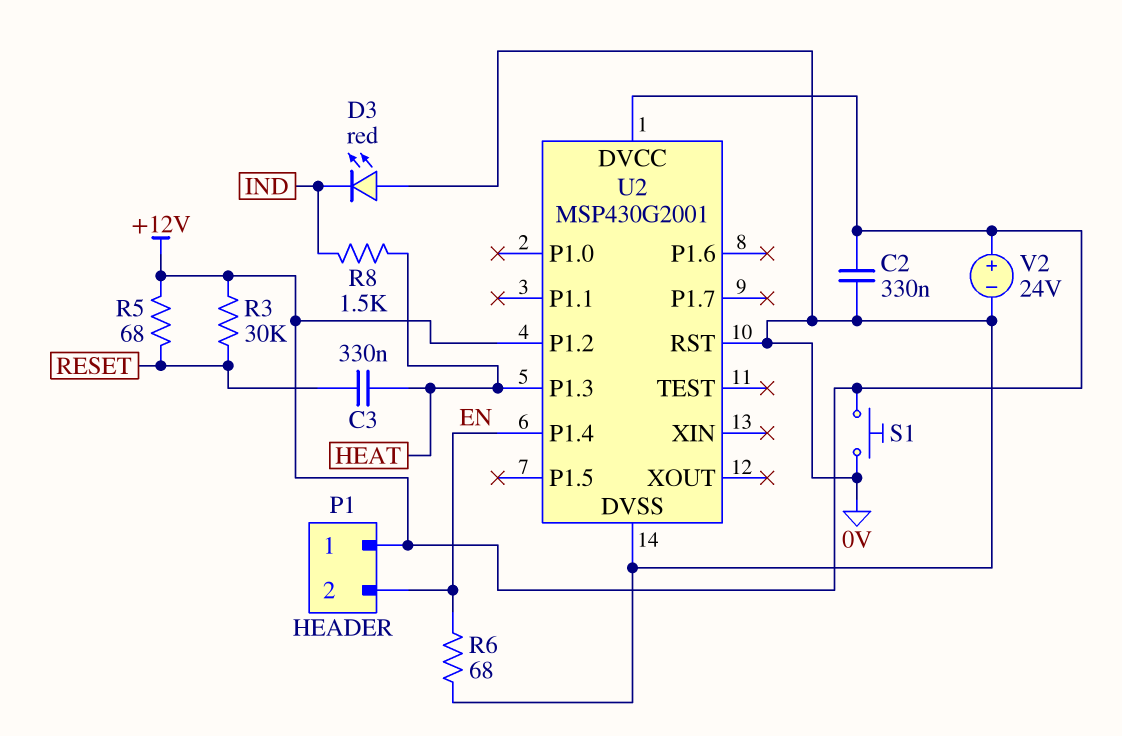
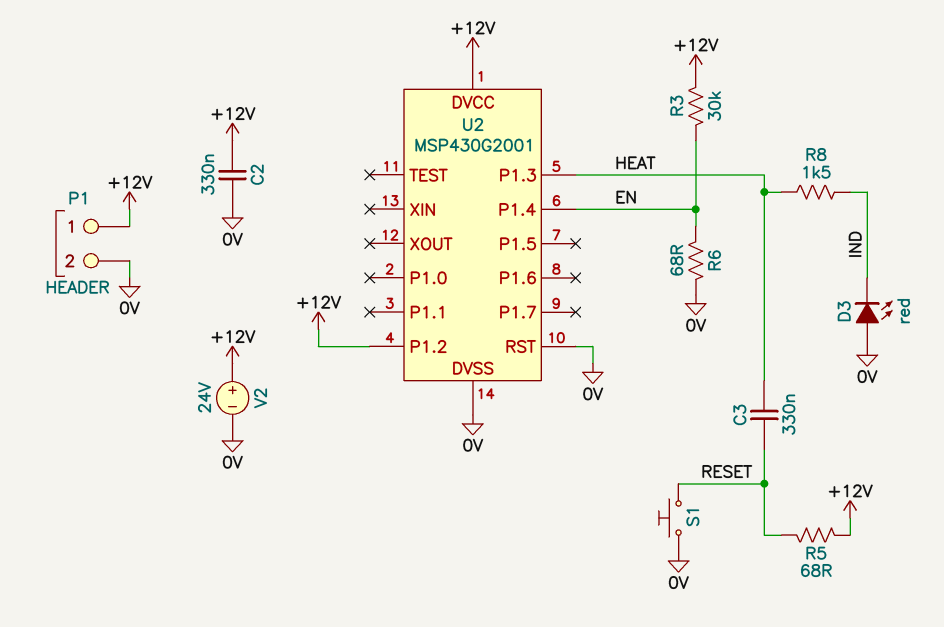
P1 pin 2: EN -> 0V
R3: 30k (+12V, RESET) -> 30k (+12V, EN)
S1: button (+12V, 0V) -> button (0V, RESET)

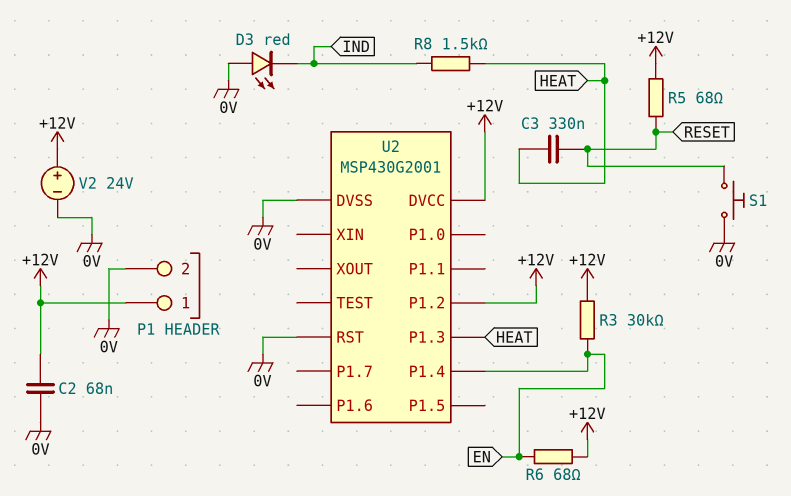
C2: 330nF (+12V, 0V) -> 68nF (+12V, 0V)
R6: 68 (0V, EN) -> 68 (+12V, EN)

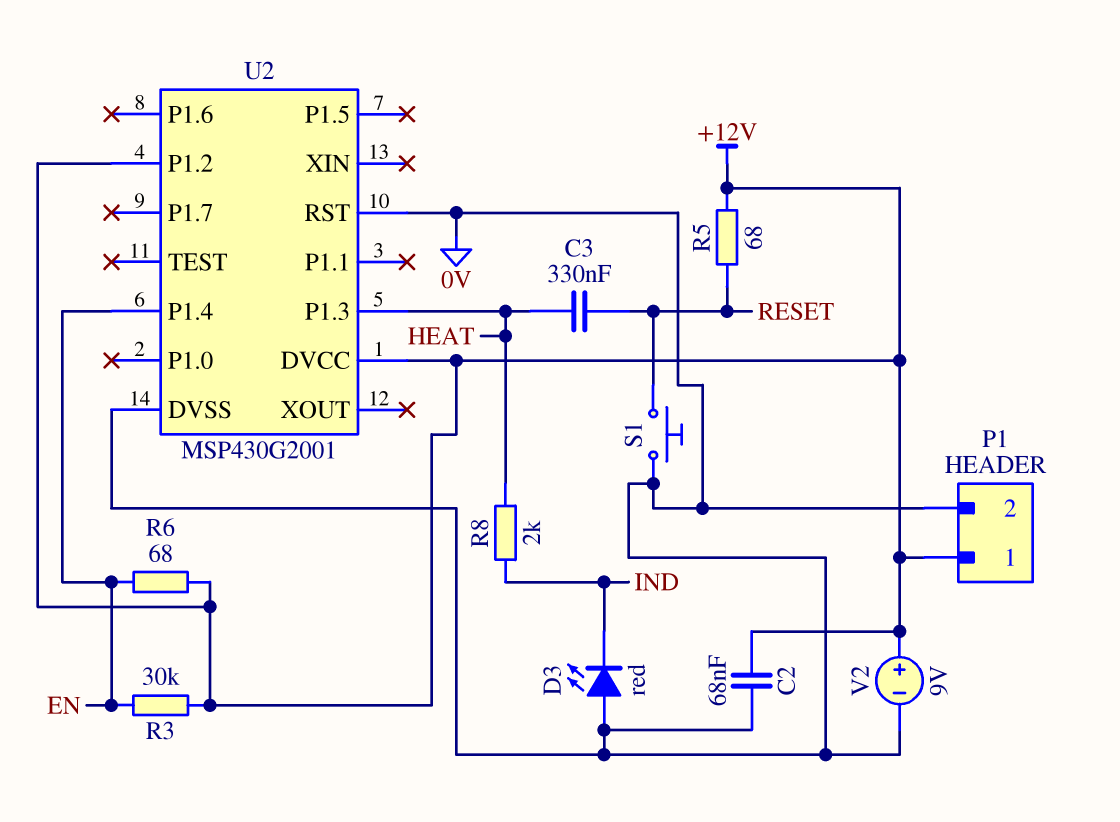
R8: 1.5k (HEAT, IND) -> 2k (HEAT, IND)
V2: 24V (plus +12V, minus 0V) -> 9V (plus +12V, minus 0V)

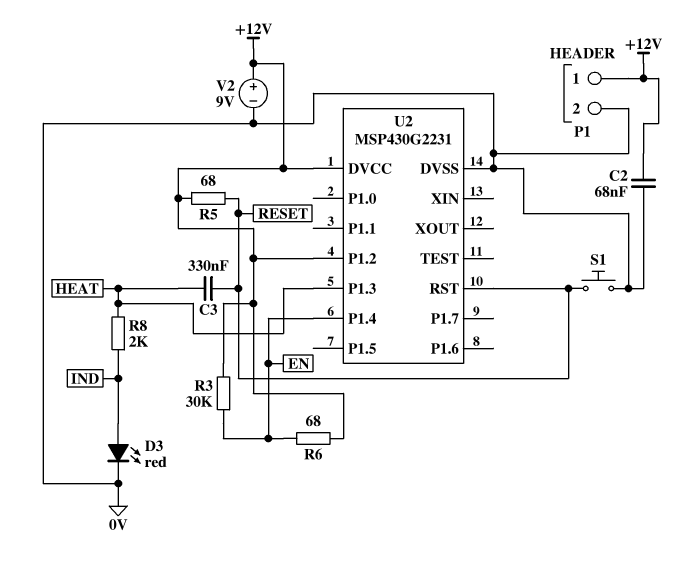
D3: LED red (A 0V, K IND) -> LED red (A IND, K 0V)
U2: MSP430G2001 -> MSP430G2231
U2 pin RST: 0V -> RESET

